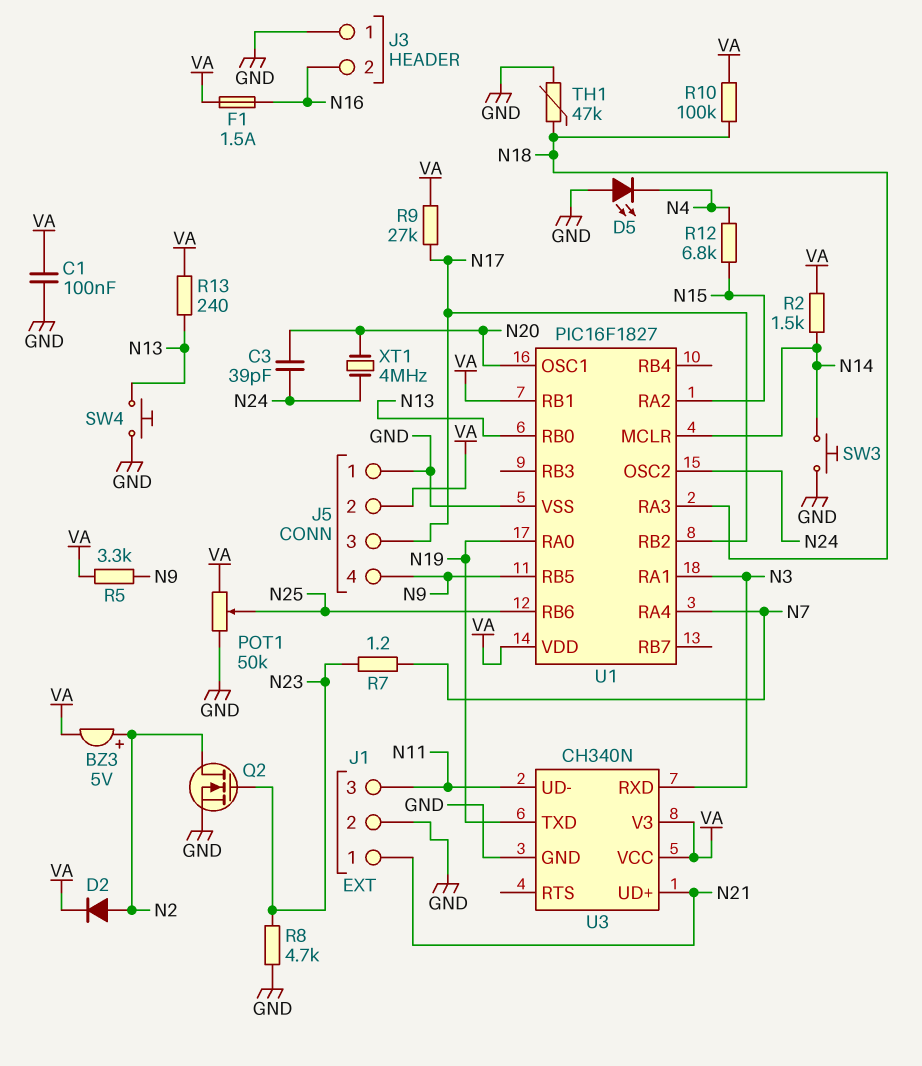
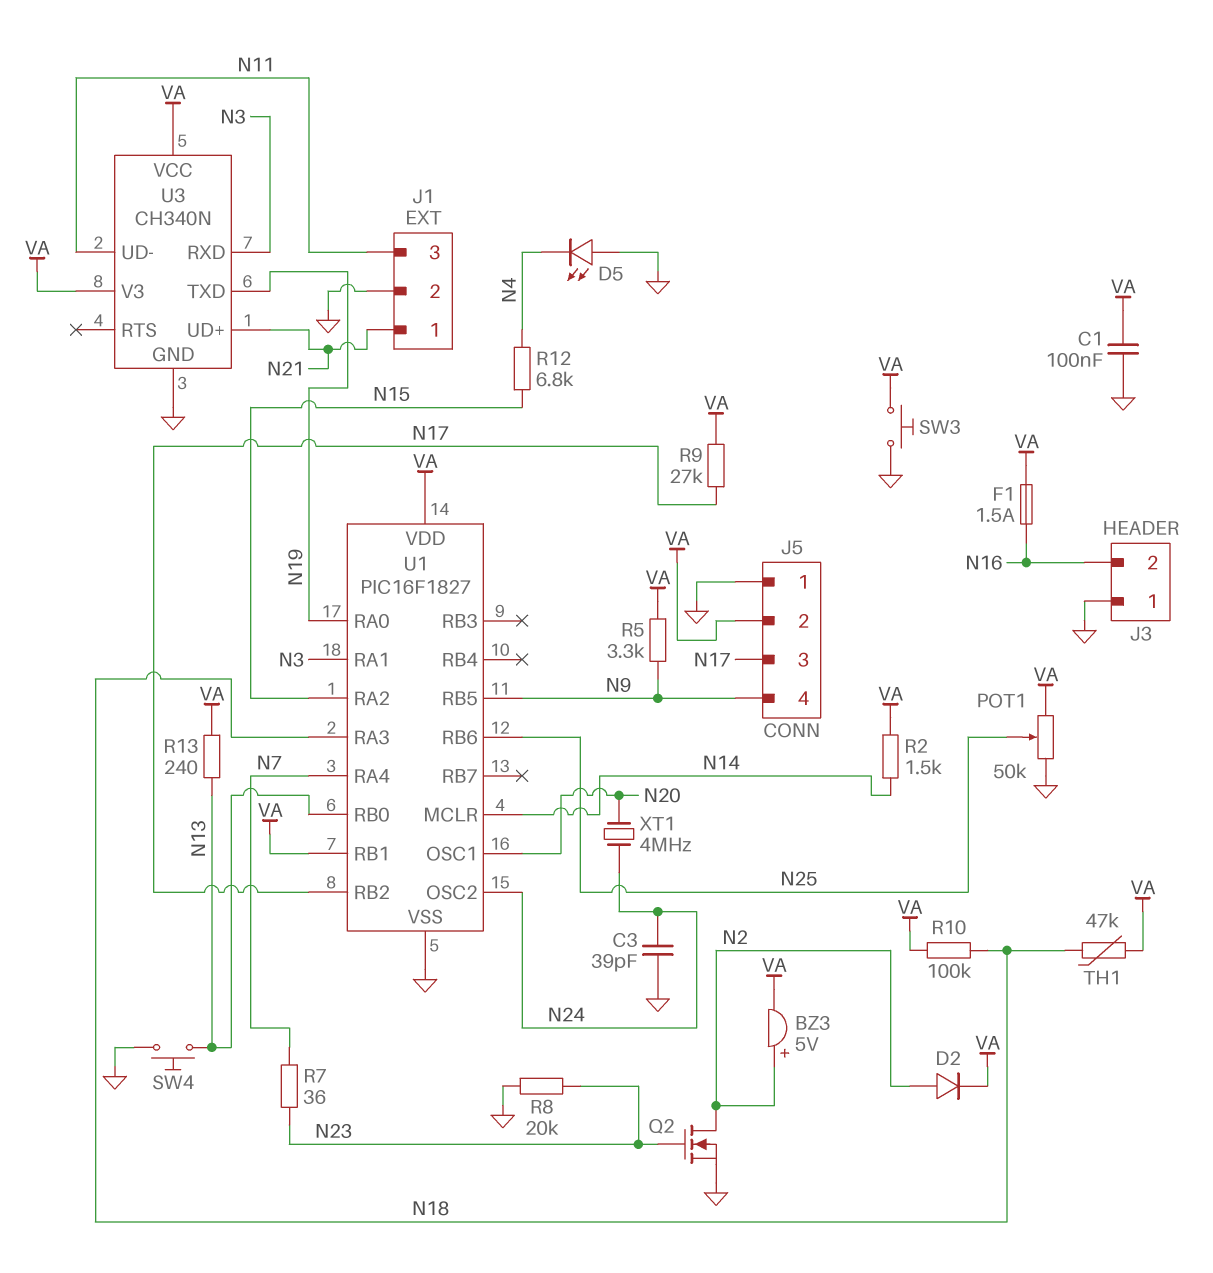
C3: 39pF (N20, N24) -> 39pF (GND, N24)
R7: 1.2 (N7, N23) -> 36 (N7, N23)
R8: 4.7k (GND, N23) -> 20k (GND, N23)
SW3: button (GND, N14) -> button (GND, VA)
TH1: 47k (GND, N18) -> 47k (N18, VA)

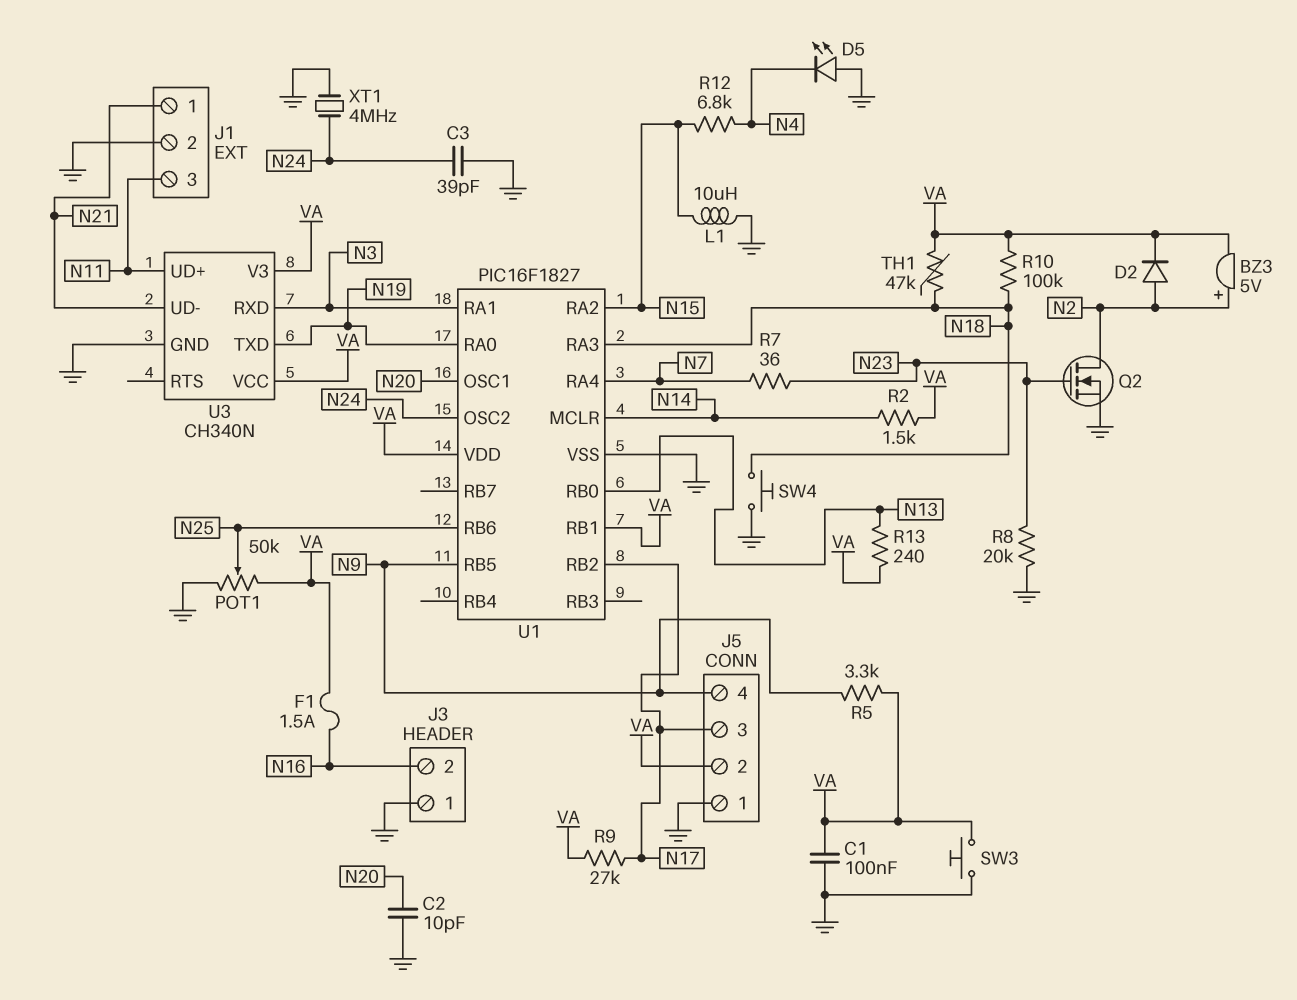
C2: none -> 10pF (GND, N20)
L1: none -> 10uH (GND, N15)
SW4: button (GND, N13) -> button (GND, N18)
U3 pin UD+: N21 -> N11
U3 pin UD-: N11 -> N21
XT1: 4MHz (N20, N24) -> 4MHz (GND, N24)

